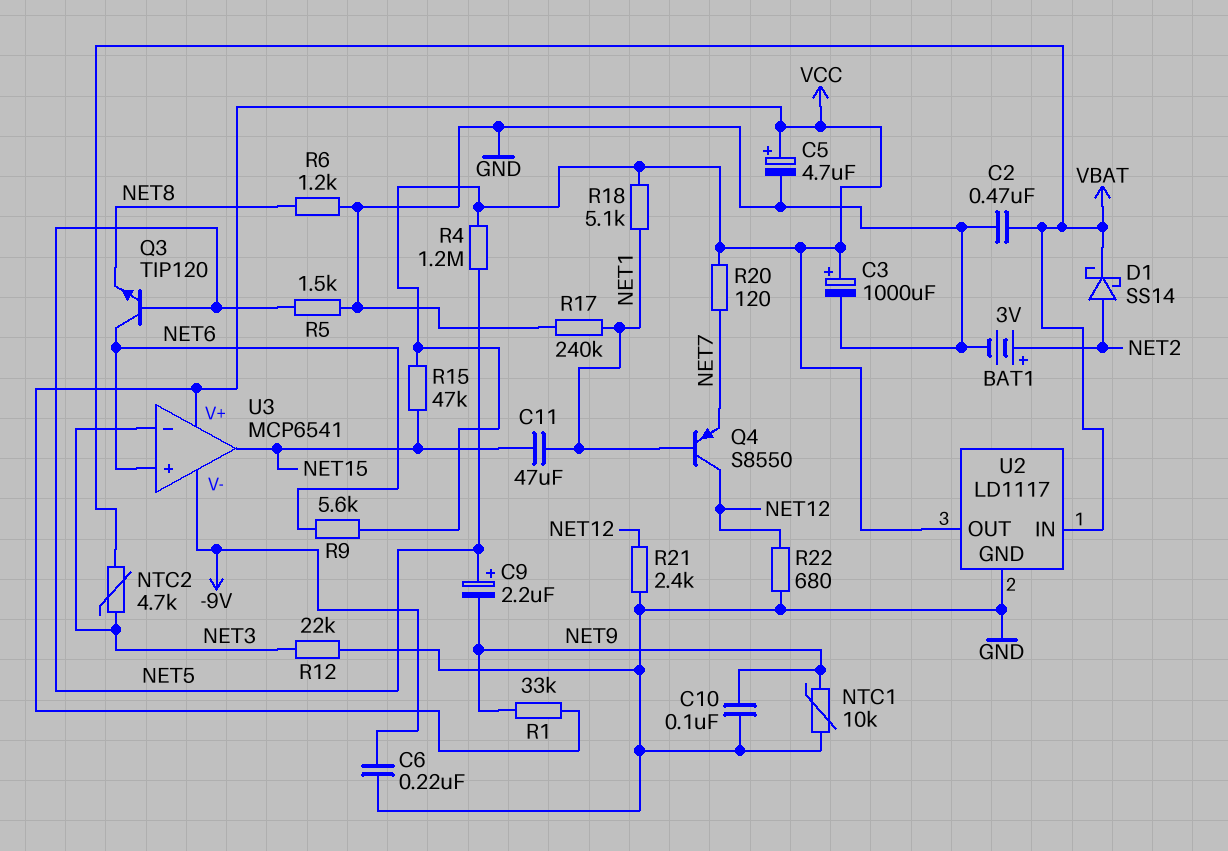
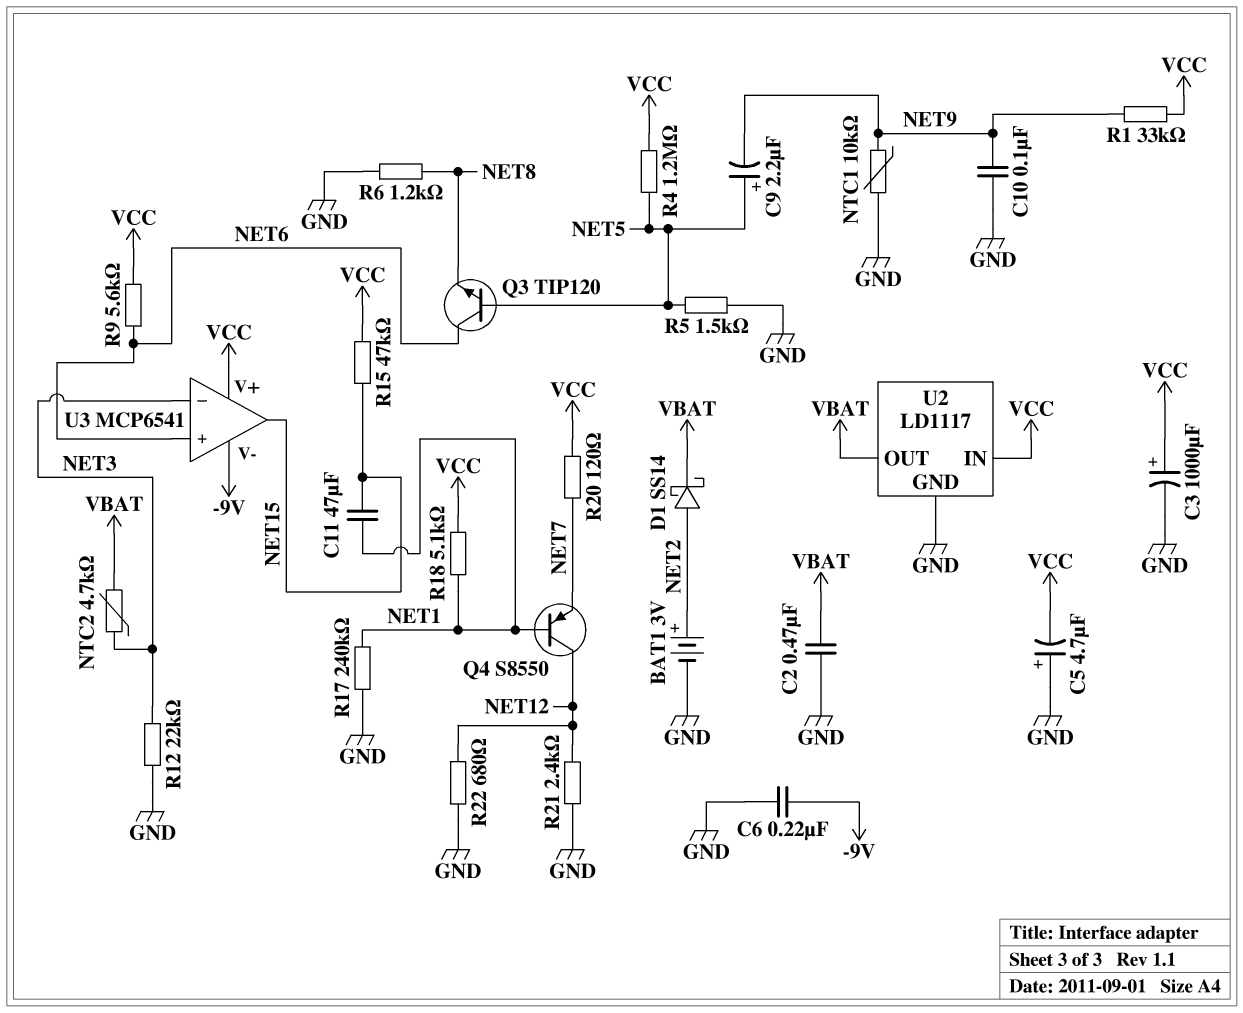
C5: 4.7uF (plus VCC, minus GND) -> 4.7uF (plus GND, minus VCC)
U2 pin IN: VBAT -> VCC
U2 pin OUT: VCC -> VBAT

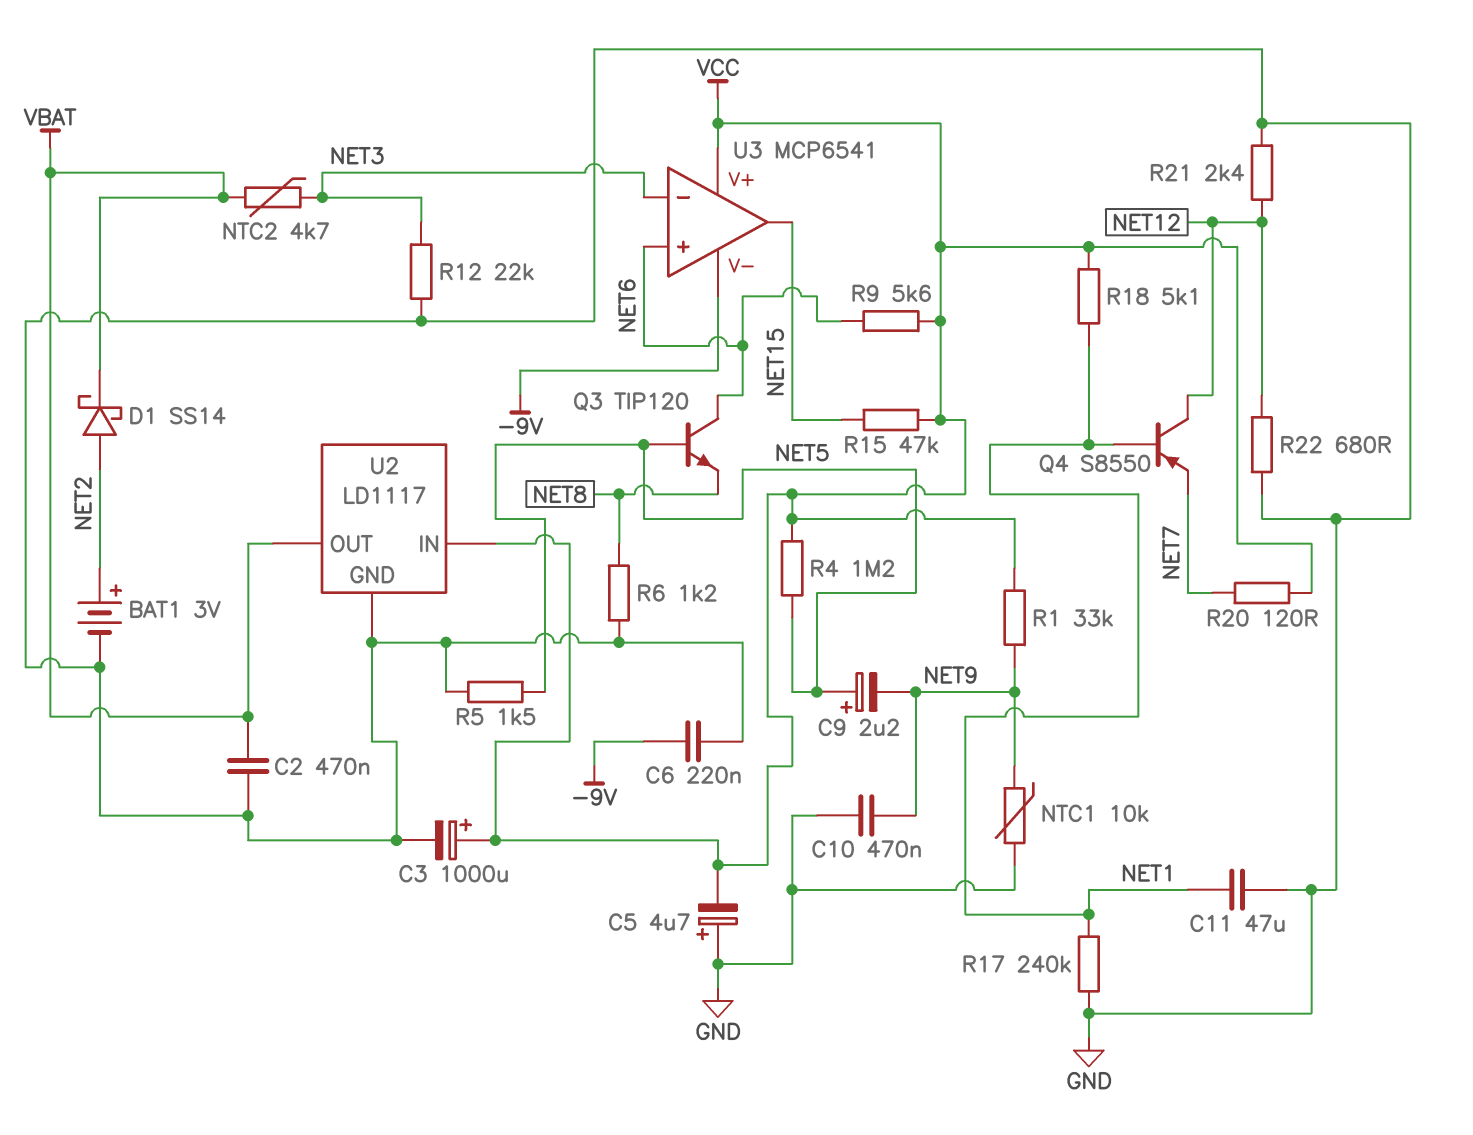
C10: 100nF (GND, NET9) -> 470nF (GND, NET9)
C11: 47uF (NET1, NET15) -> 47uF (GND, NET1)

